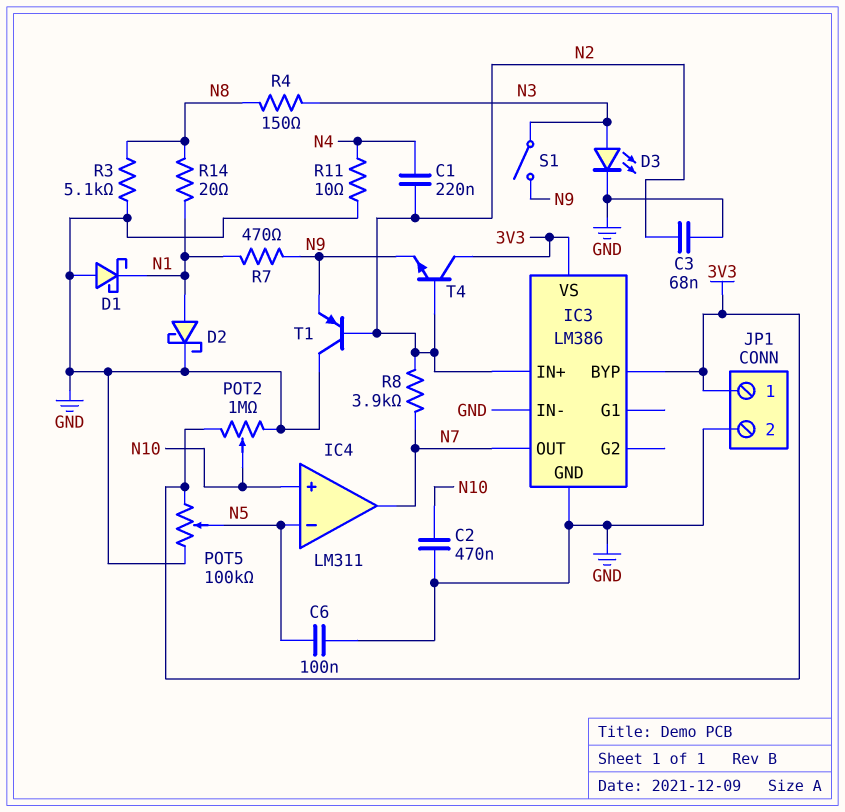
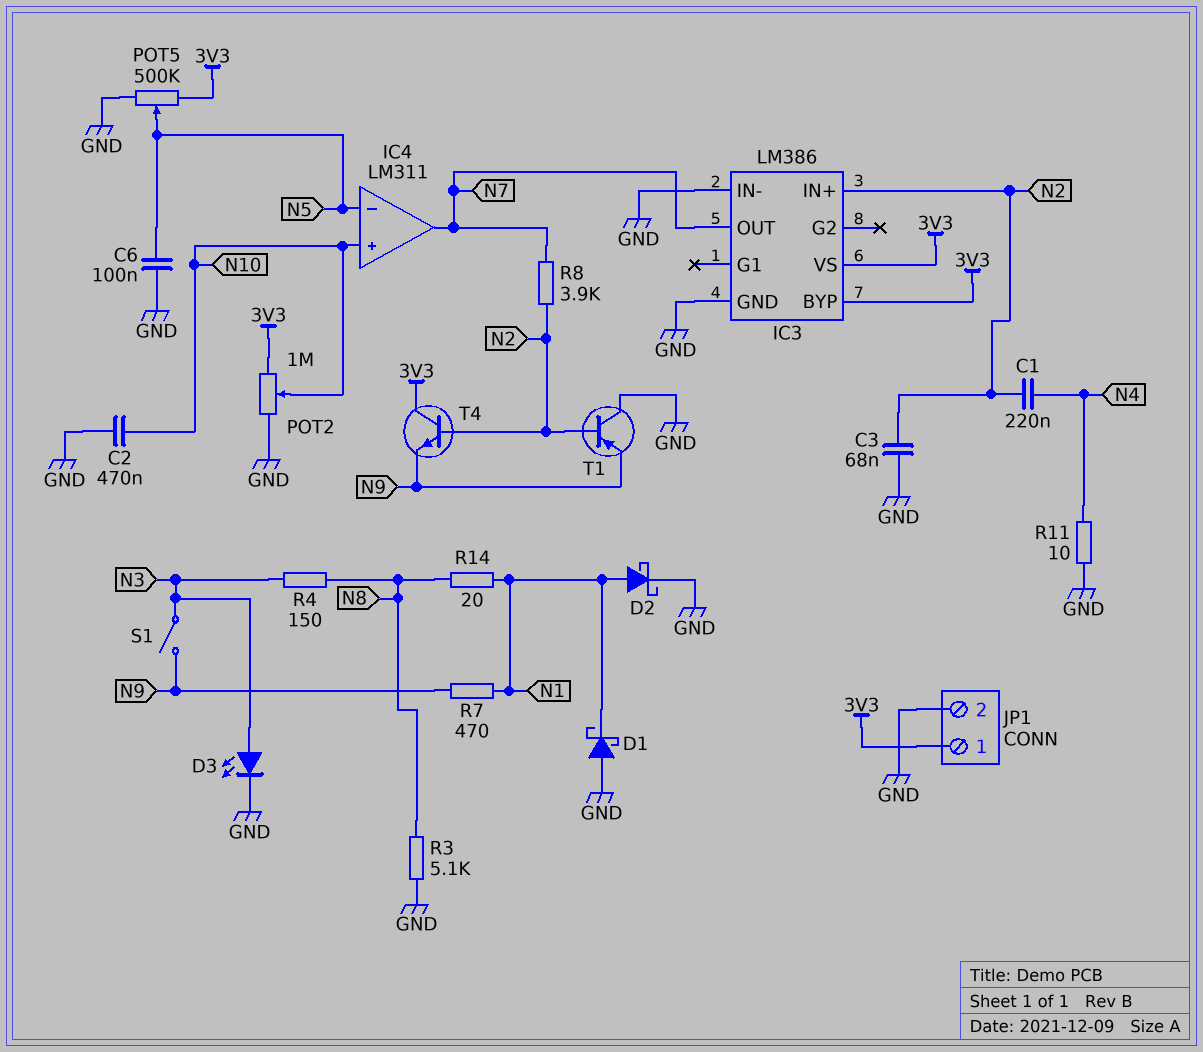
POT5: 100k (3V3, GND, wiper N5) -> 500k (3V3, GND, wiper N5)

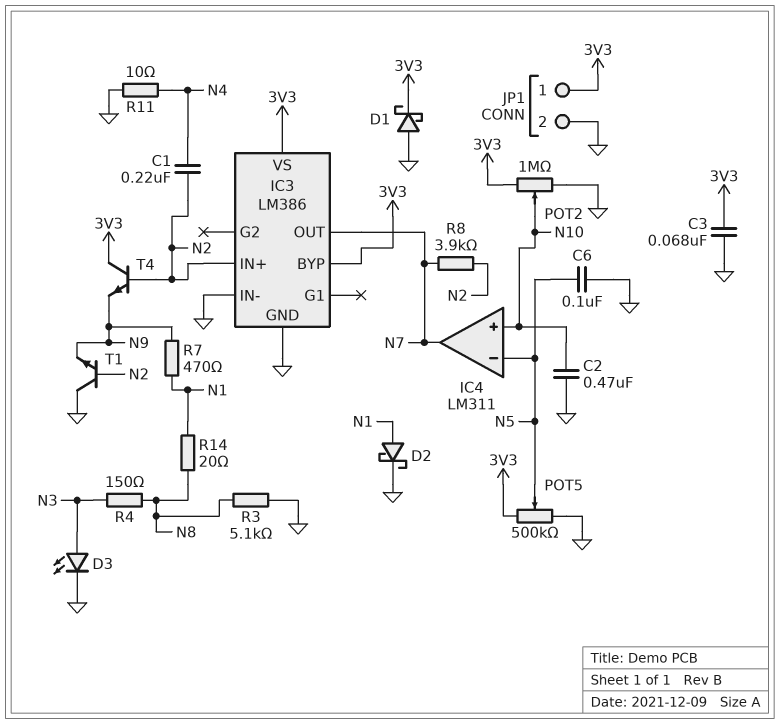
C3: 68nF (GND, N2) -> 68nF (3V3, GND)
D1: schottky (A GND, K N1) -> schottky (A GND, K 3V3)
S1: switch (N3, N9) -> none
T1: PNP (B N2, C GND, E N9) -> NPN (B N2, C GND, E N9)

